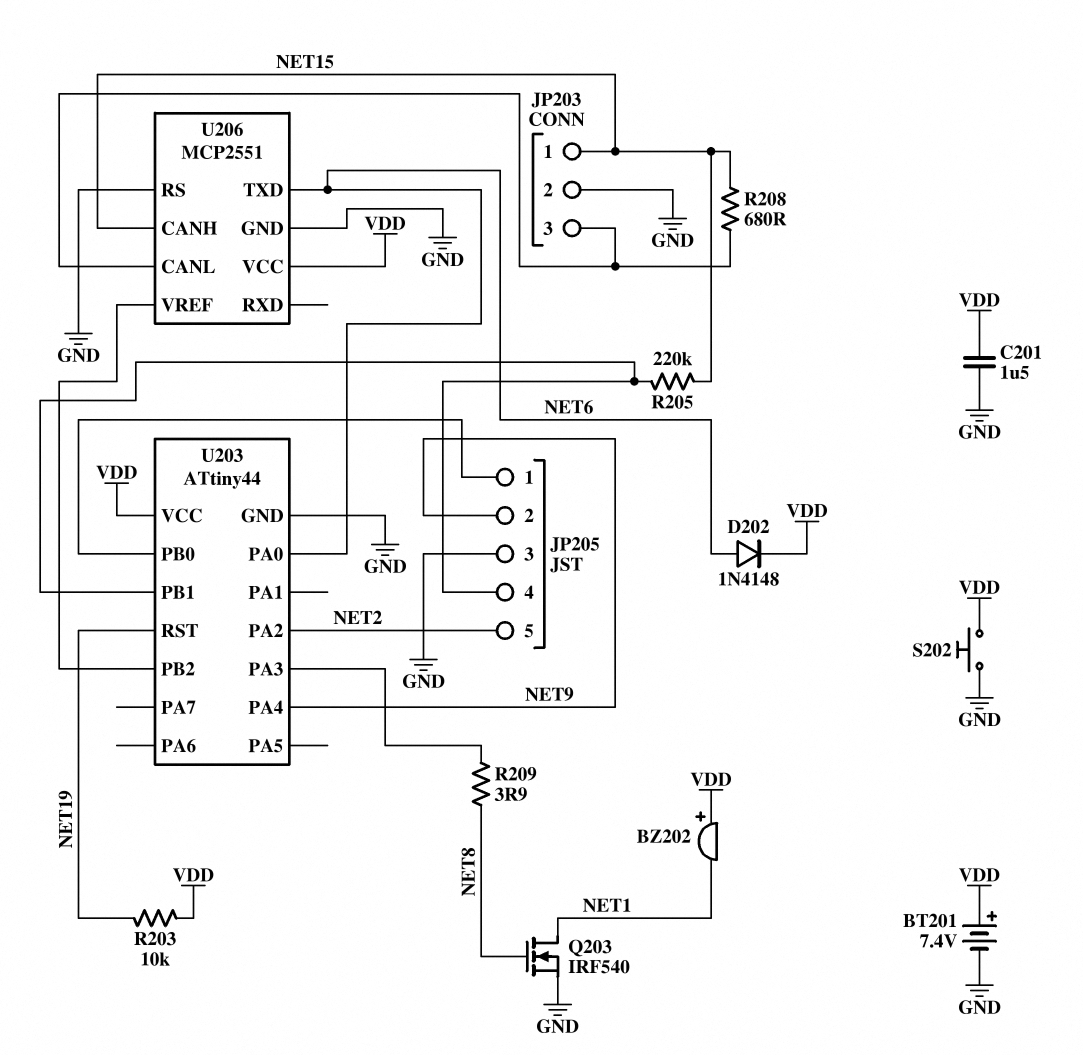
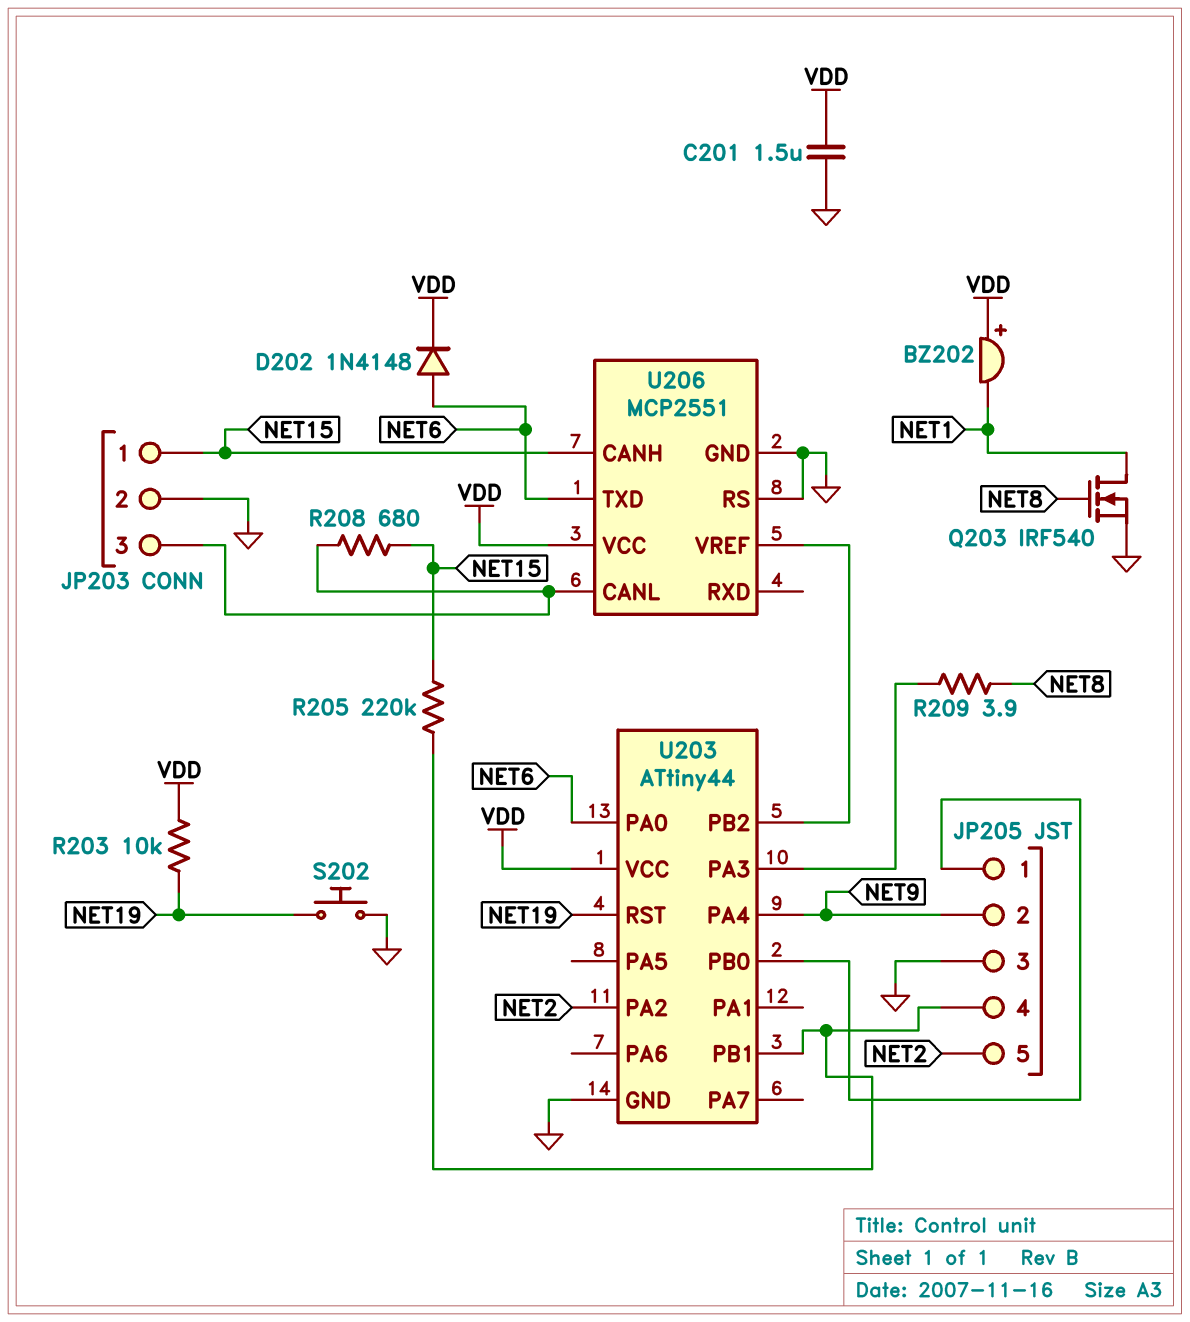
BT201: 7.4V (plus VDD, minus GND) -> none
S202: button (GND, VDD) -> button (GND, NET19)

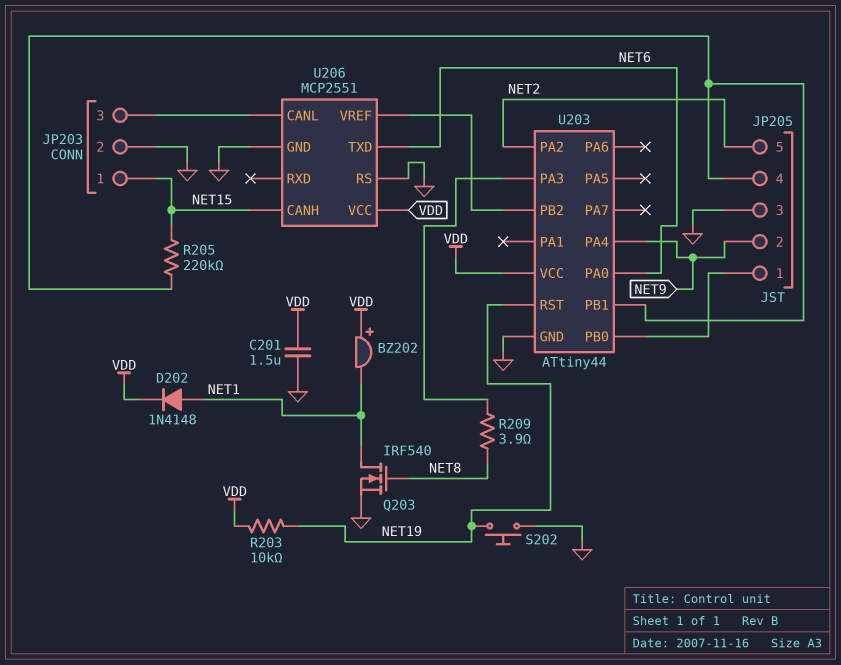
D202: diode 1N4148 (A NET6, K VDD) -> diode 1N4148 (A NET1, K VDD)
R208: 680 (JP203/3, NET15) -> none

